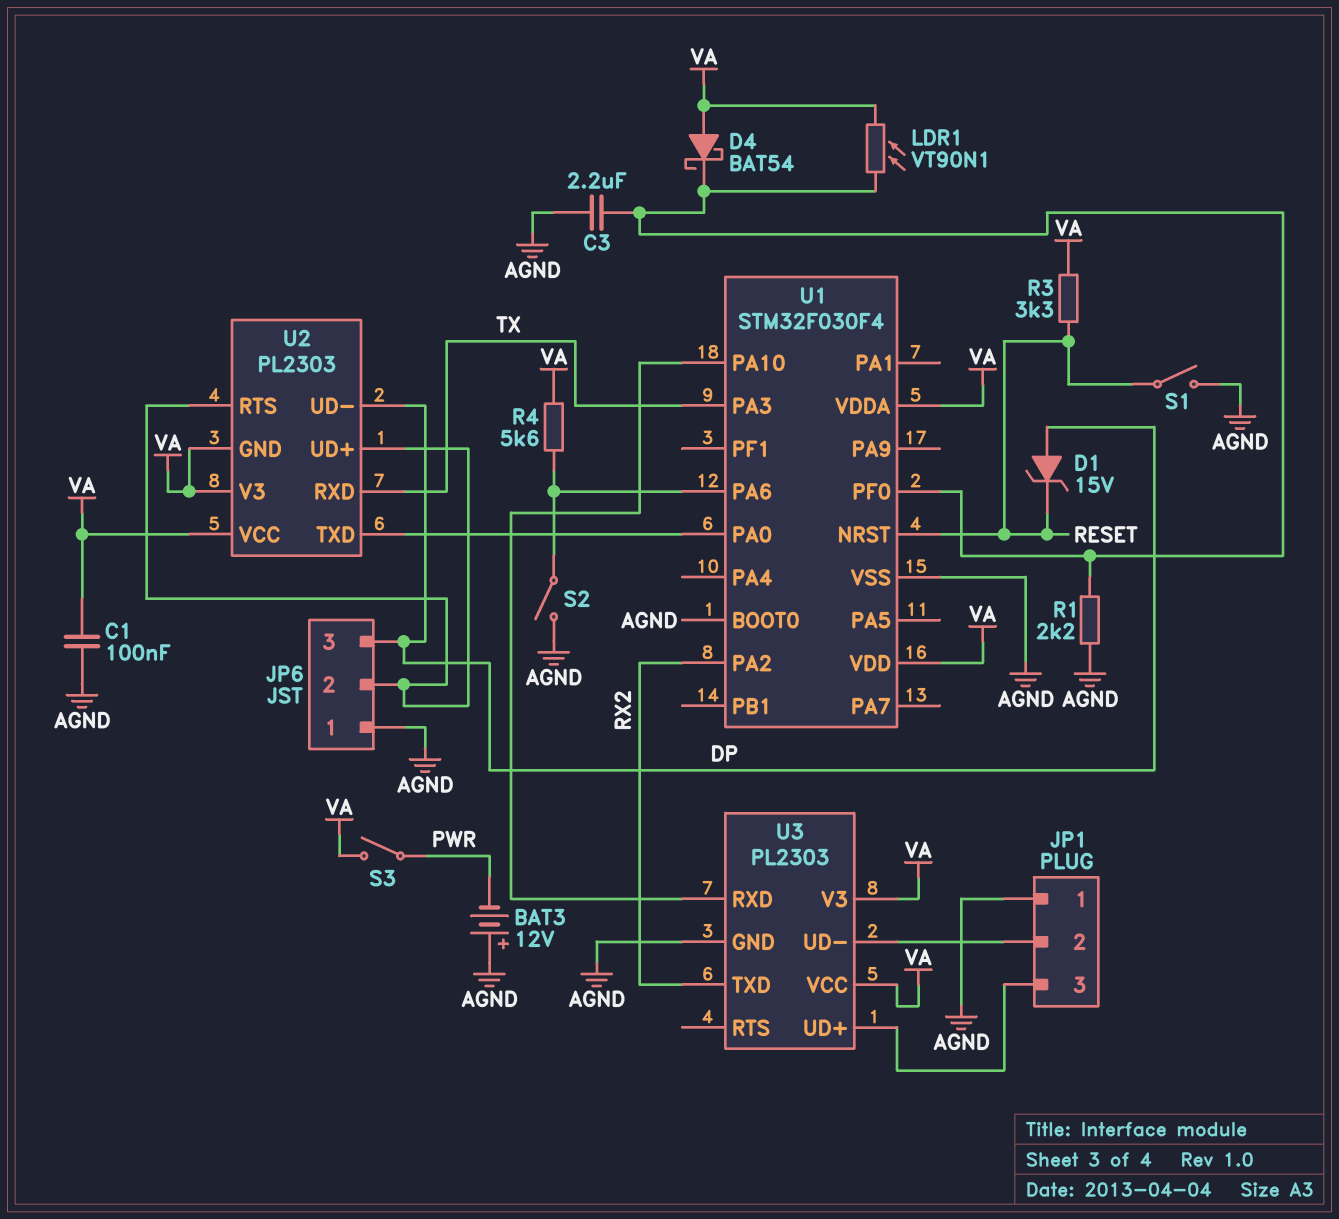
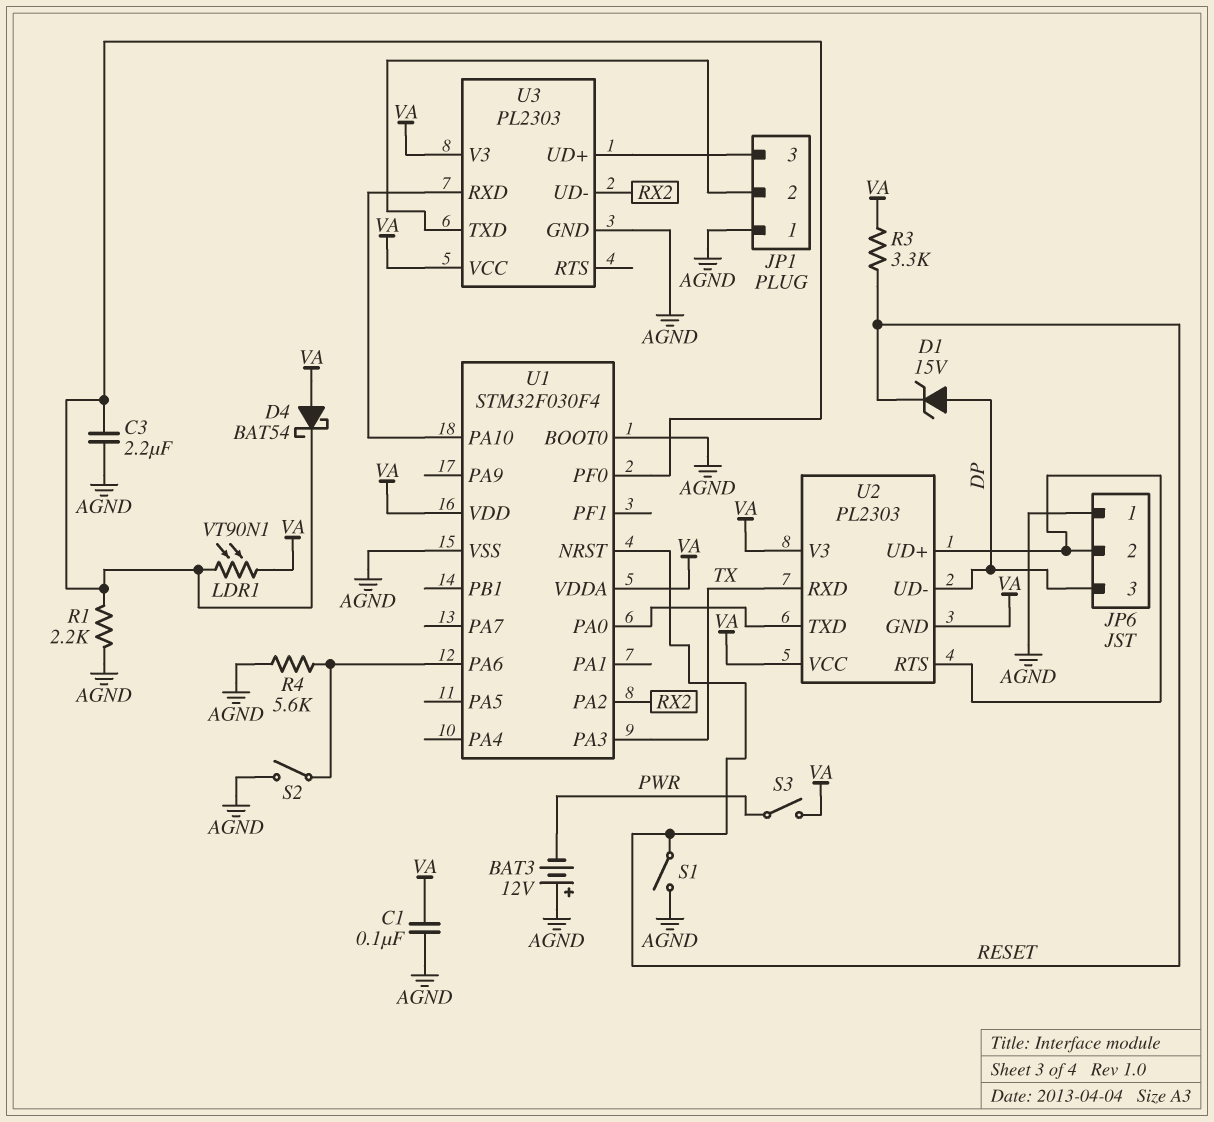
R4: 5.6k (U1/PA6, VA) -> 5.6k (AGND, U1/PA6)
U3 pin TXD: RX2 -> JP1/2
U3 pin UD-: JP1/2 -> RX2

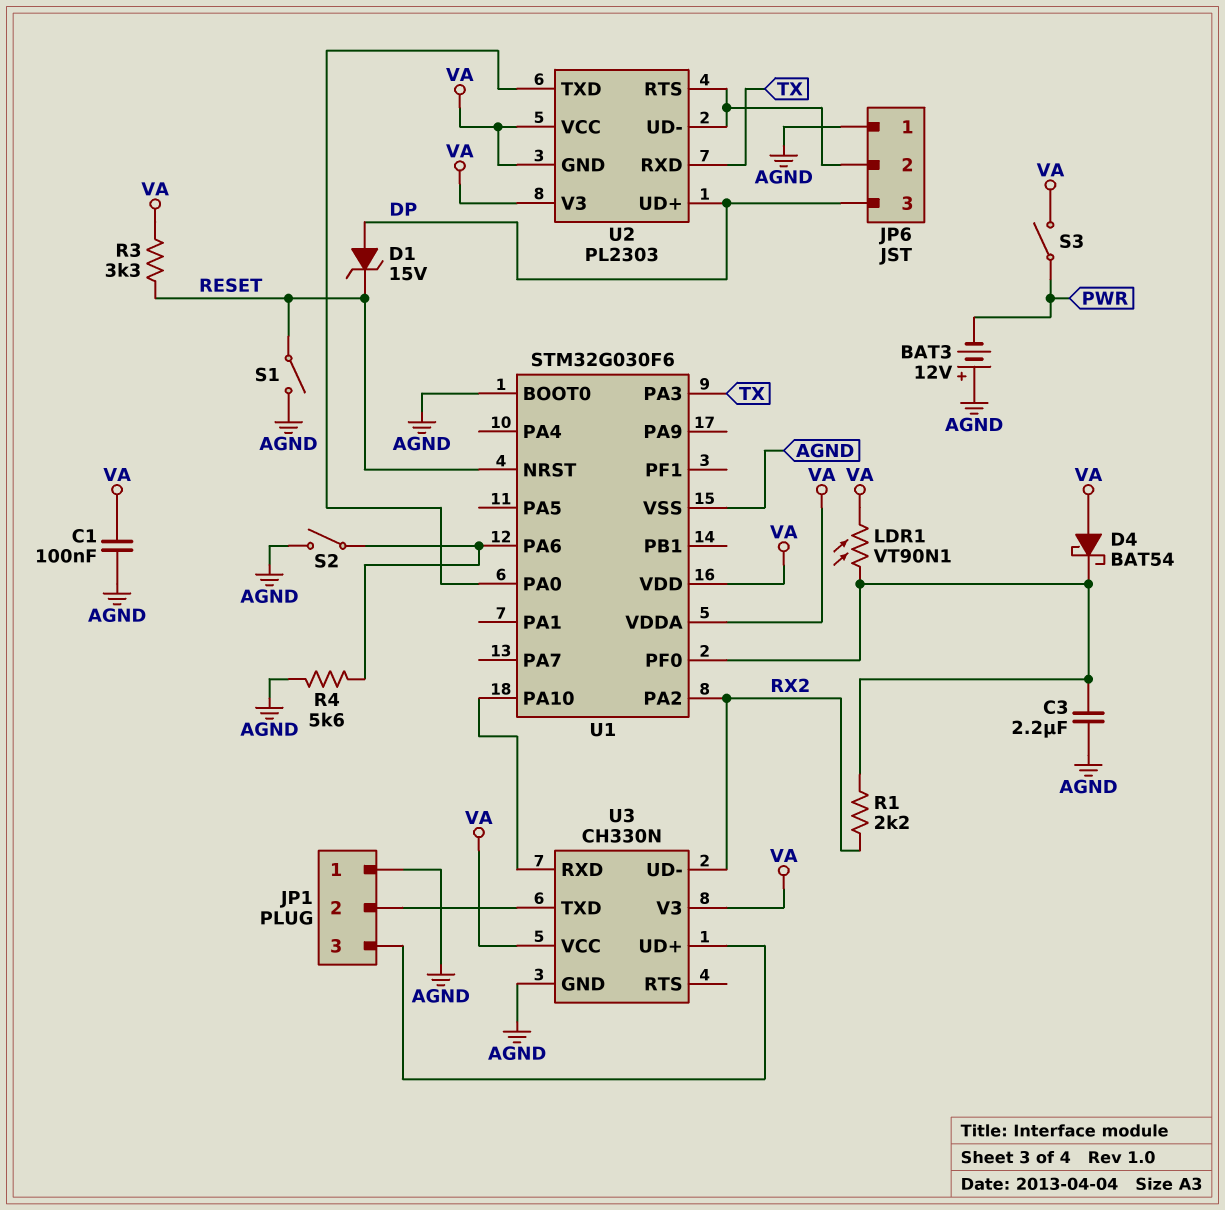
R1: 2.2k (AGND, U1/PF0) -> 2.2k (RX2, U1/PF0)
U1: STM32F030F4 -> STM32G030F6
U2 pin UD+: JP6/2 -> DP
U2 pin UD-: DP -> JP6/2
U3: PL2303 -> CH330N

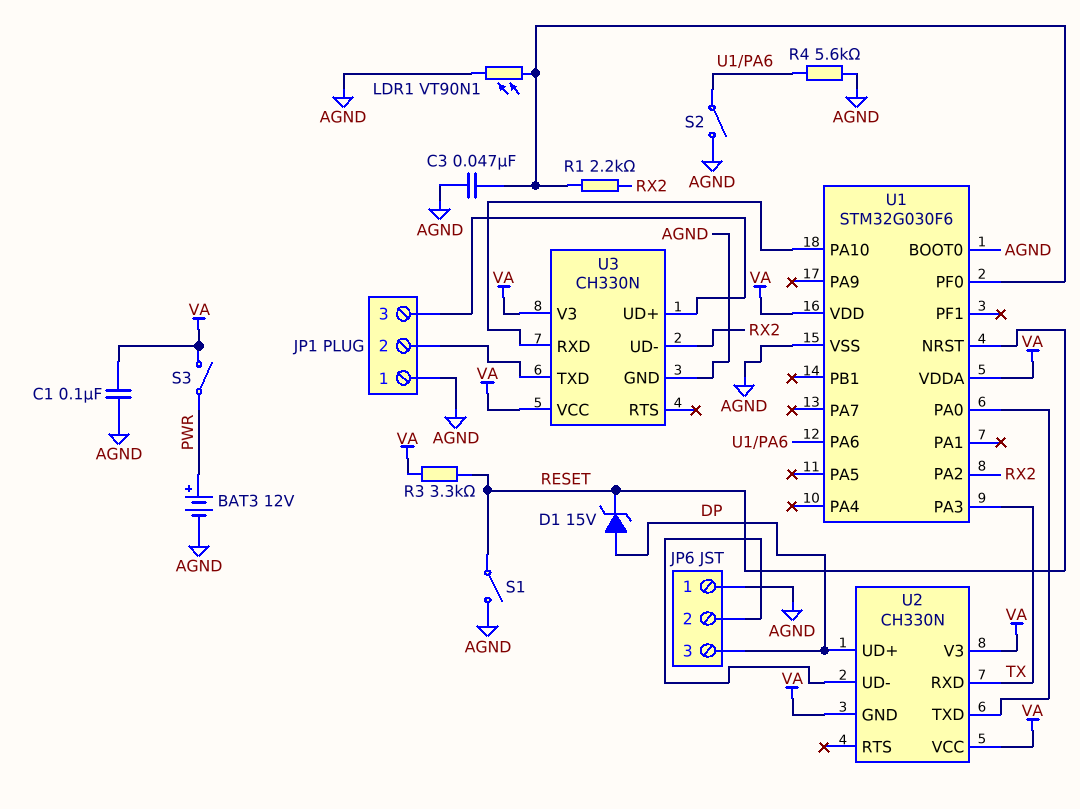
BAT3: 12V (plus AGND, minus PWR) -> 12V (plus PWR, minus AGND)
C3: 2.2uF (AGND, U1/PF0) -> 47nF (AGND, U1/PF0)
D4: schottky BAT54 (A VA, K U1/PF0) -> none
LDR1: VT90N1 (U1/PF0, VA) -> VT90N1 (AGND, U1/PF0)
U2: PL2303 -> CH330N
U2 pin RTS: JP6/2 -> none

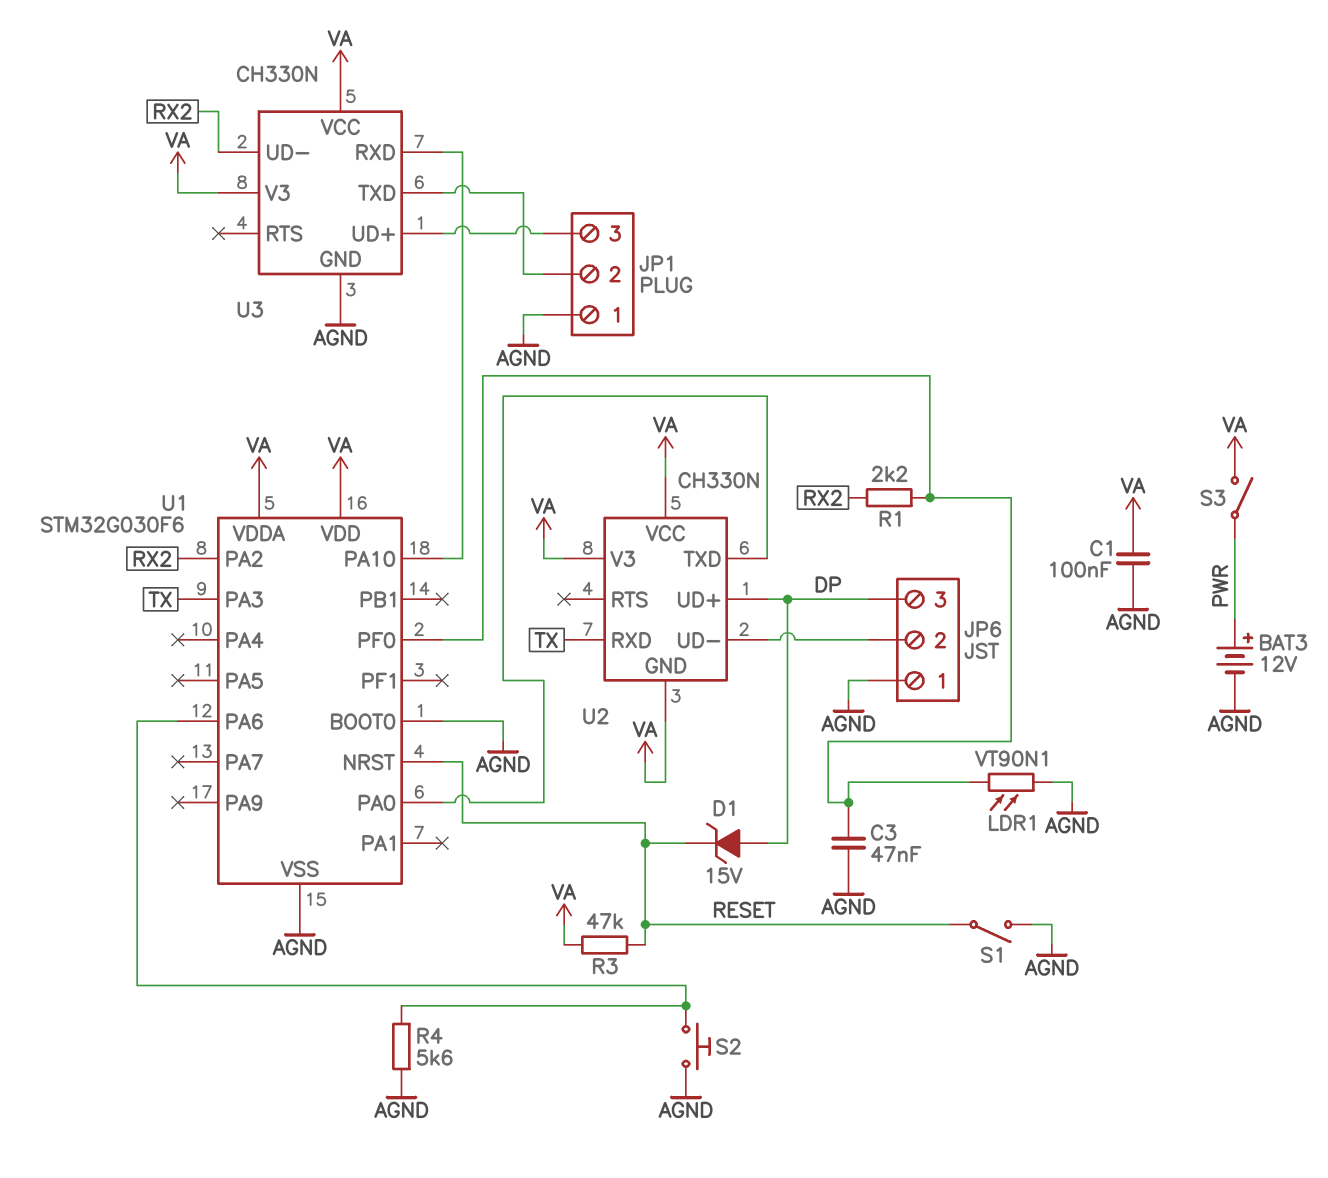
R3: 3.3k (RESET, VA) -> 47k (RESET, VA)
S2: switch (AGND, U1/PA6) -> button (AGND, U1/PA6)

